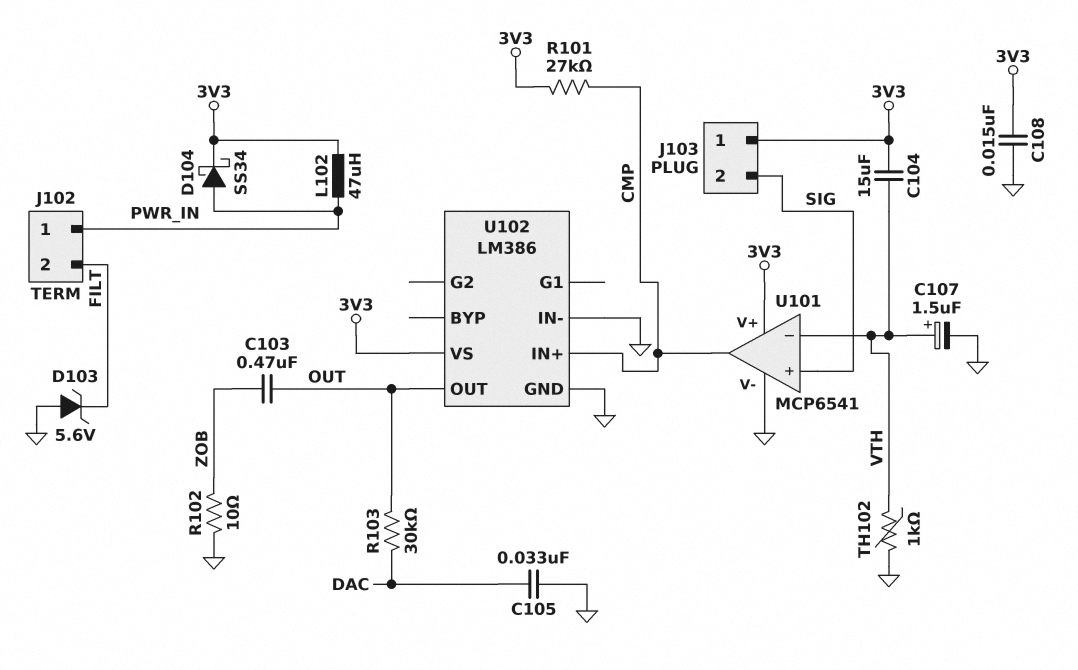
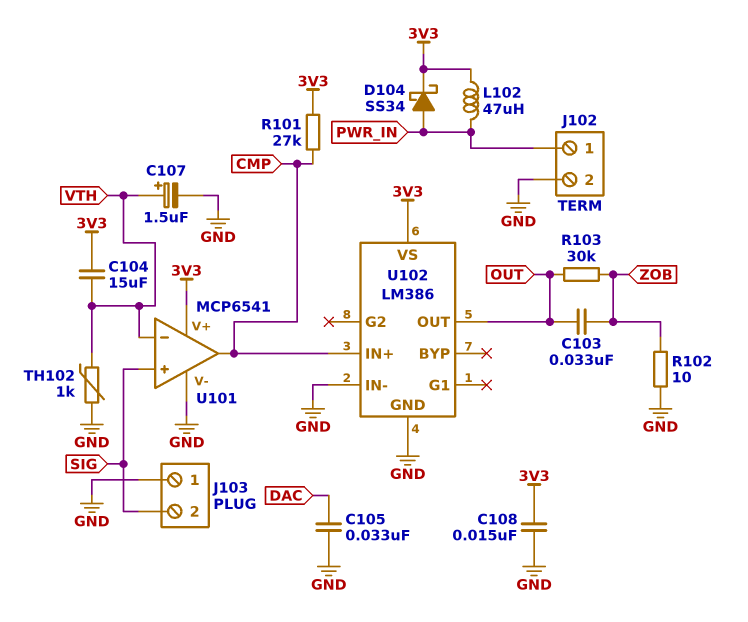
C103: 470nF (OUT, ZOB) -> 33nF (OUT, ZOB)
D103: zener 5.6V (A GND, K FILT) -> none
J102 pin 2: FILT -> GND
J103 pin 1: 3V3 -> GND
R103: 30k (DAC, OUT) -> 30k (OUT, ZOB)

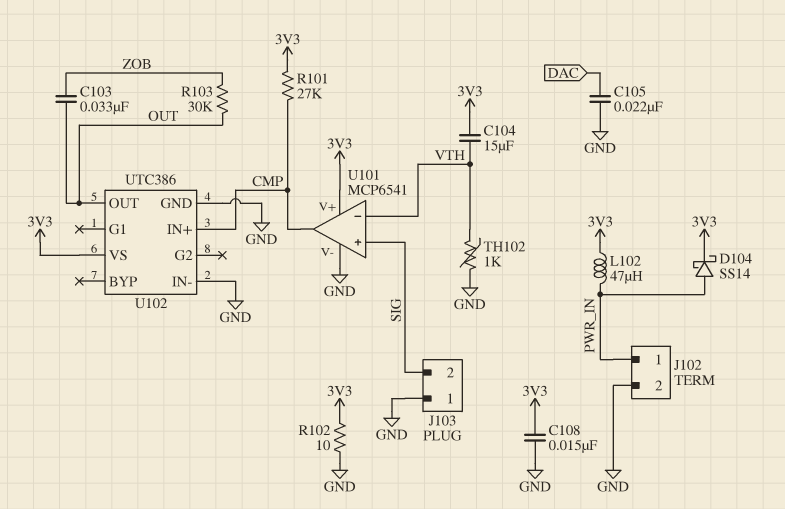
C105: 33nF (DAC, GND) -> 22nF (DAC, GND)
C107: 1.5uF (plus VTH, minus GND) -> none
D104: schottky SS34 (A PWR_IN, K 3V3) -> schottky SS14 (A PWR_IN, K 3V3)
R102: 10 (GND, ZOB) -> 10 (3V3, GND)
U102: LM386 -> UTC386

